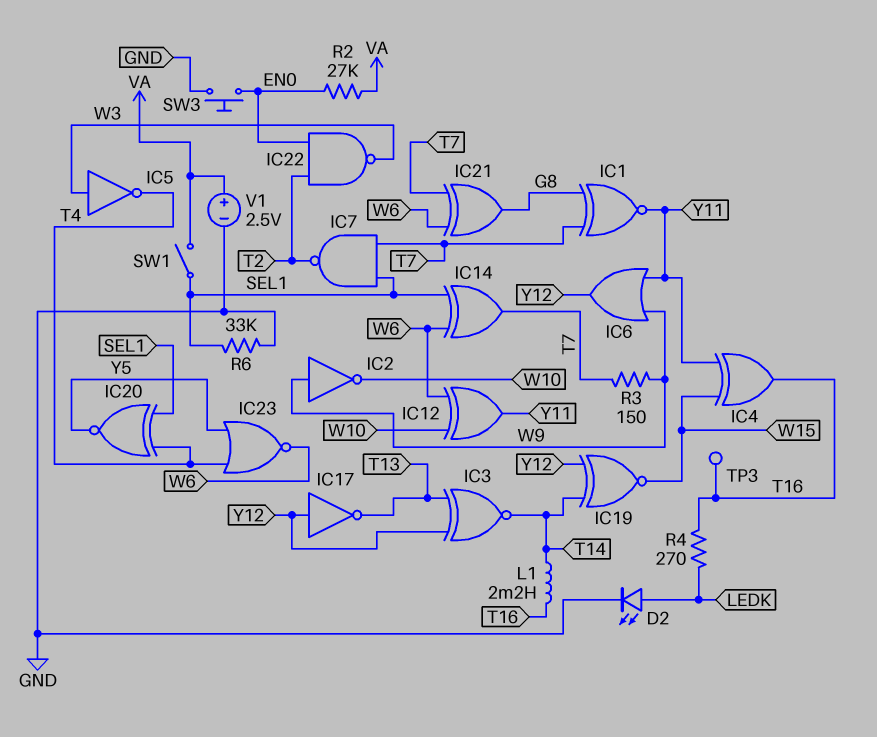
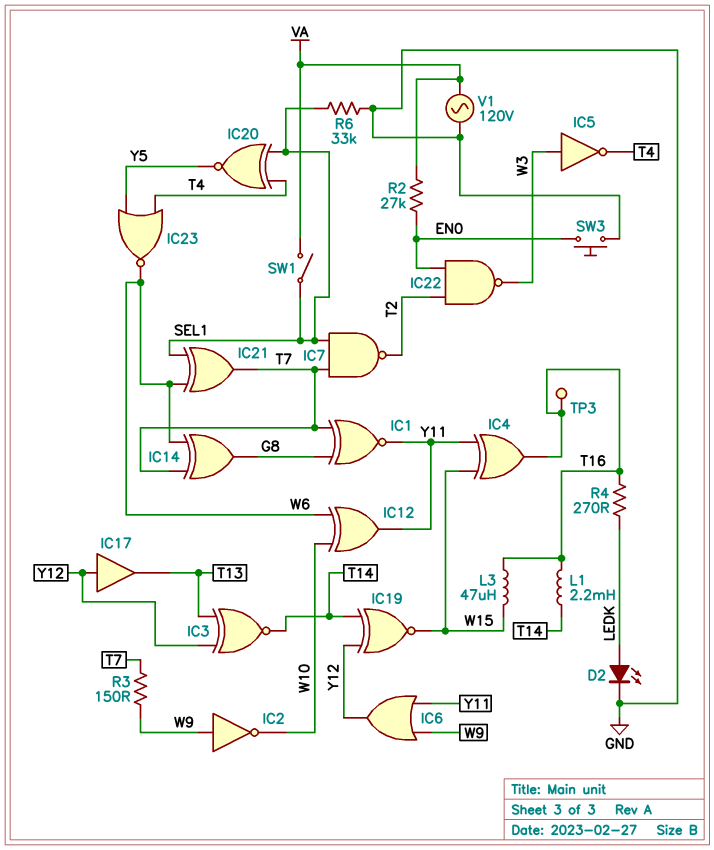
IC14: XOR (in SEL1, in W6, out T7) -> XOR (in T7, in W6, out G8)
IC17: NOT (in Y12, out T13) -> buffer (in Y12, out T13)
IC21: XOR (in T7, in W6, out G8) -> XOR (in SEL1, in W6, out T7)
L3: none -> 47uH (T16, W15)
V1: 2.5V (plus VA, minus GND) -> AC 120V (GND, VA)

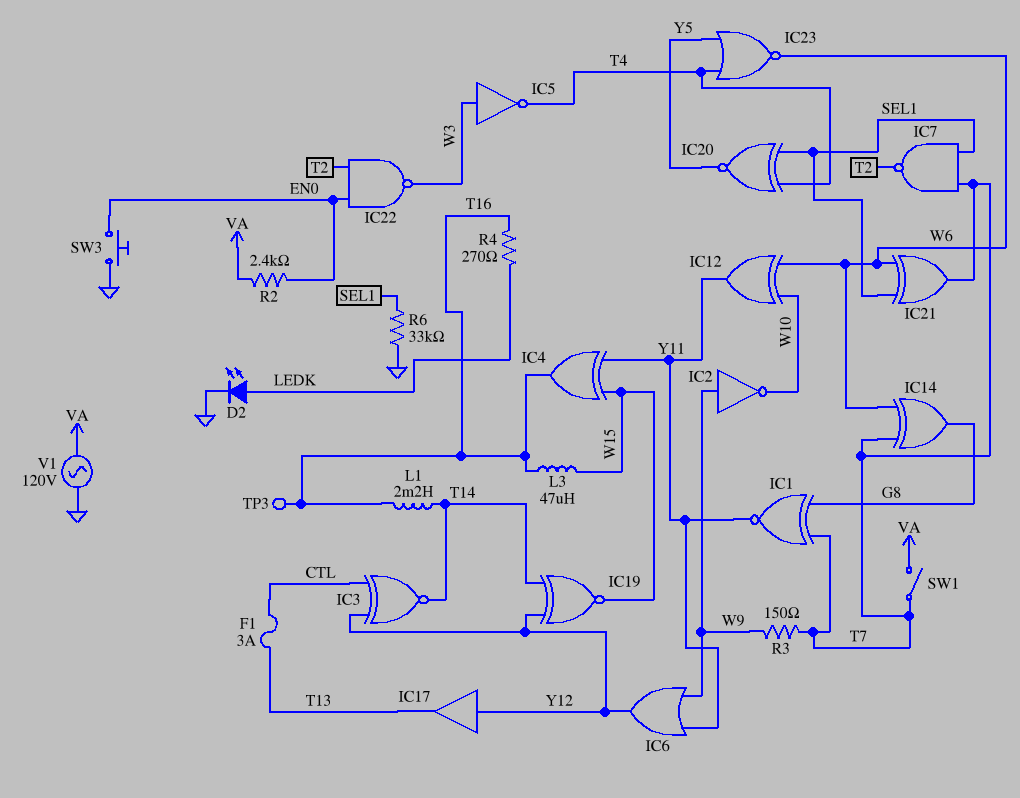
F1: none -> 3A (CTL, T13)
IC3: XNOR (in T13, in Y12, out T14) -> XNOR (in CTL, in Y12, out T14)
R2: 27k (EN0, VA) -> 2.4k (EN0, VA)
SW1: switch (SEL1, VA) -> switch (T7, VA)

